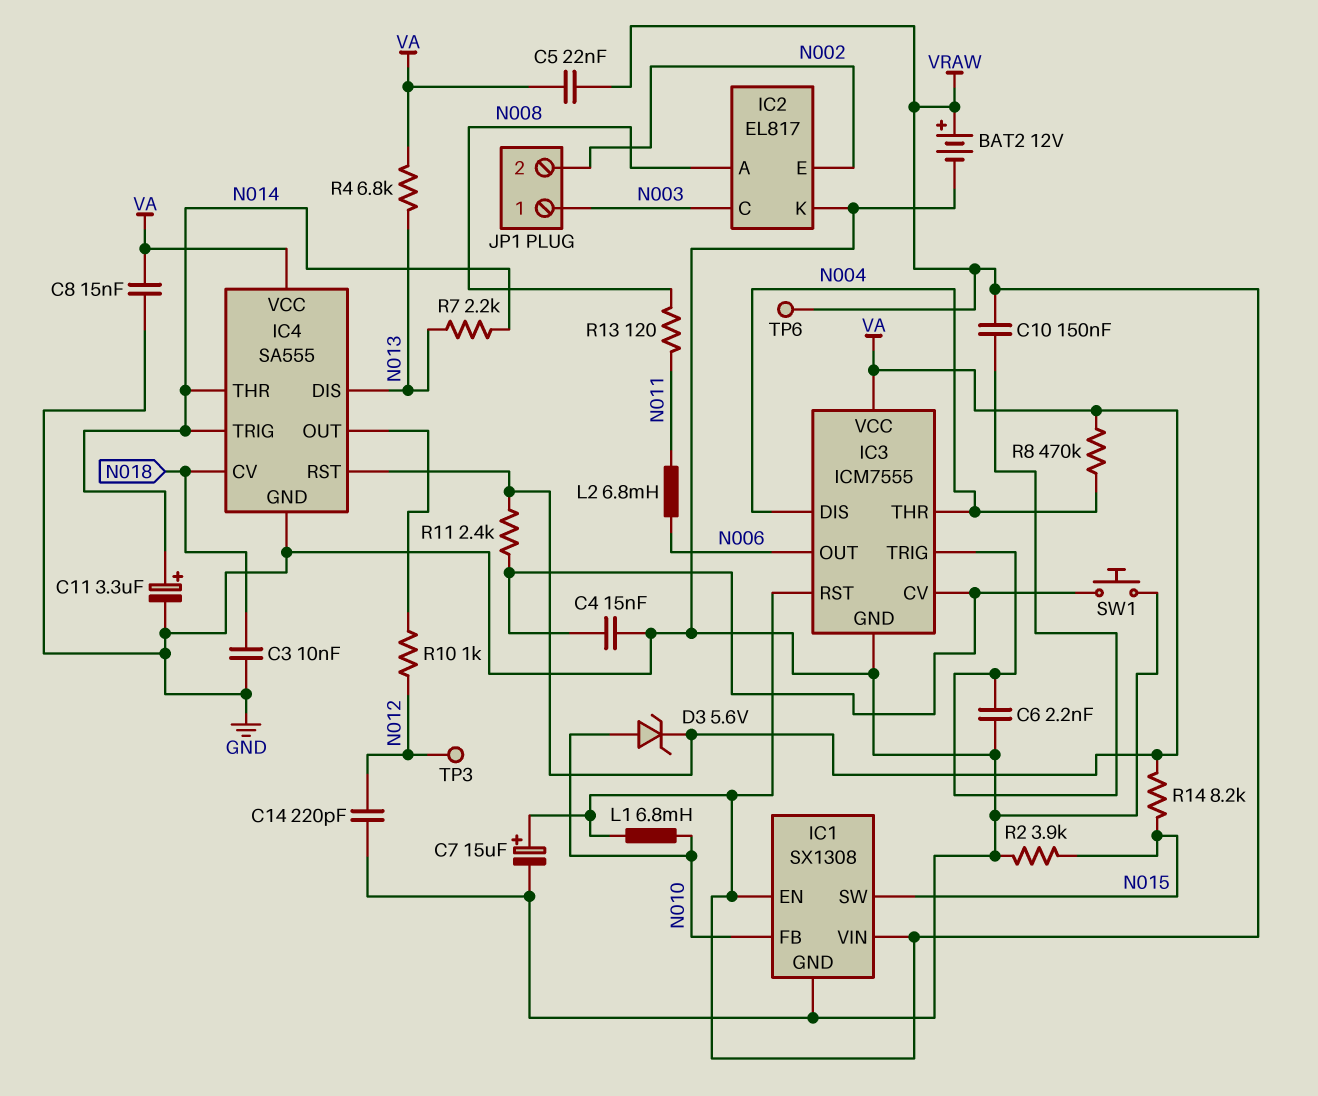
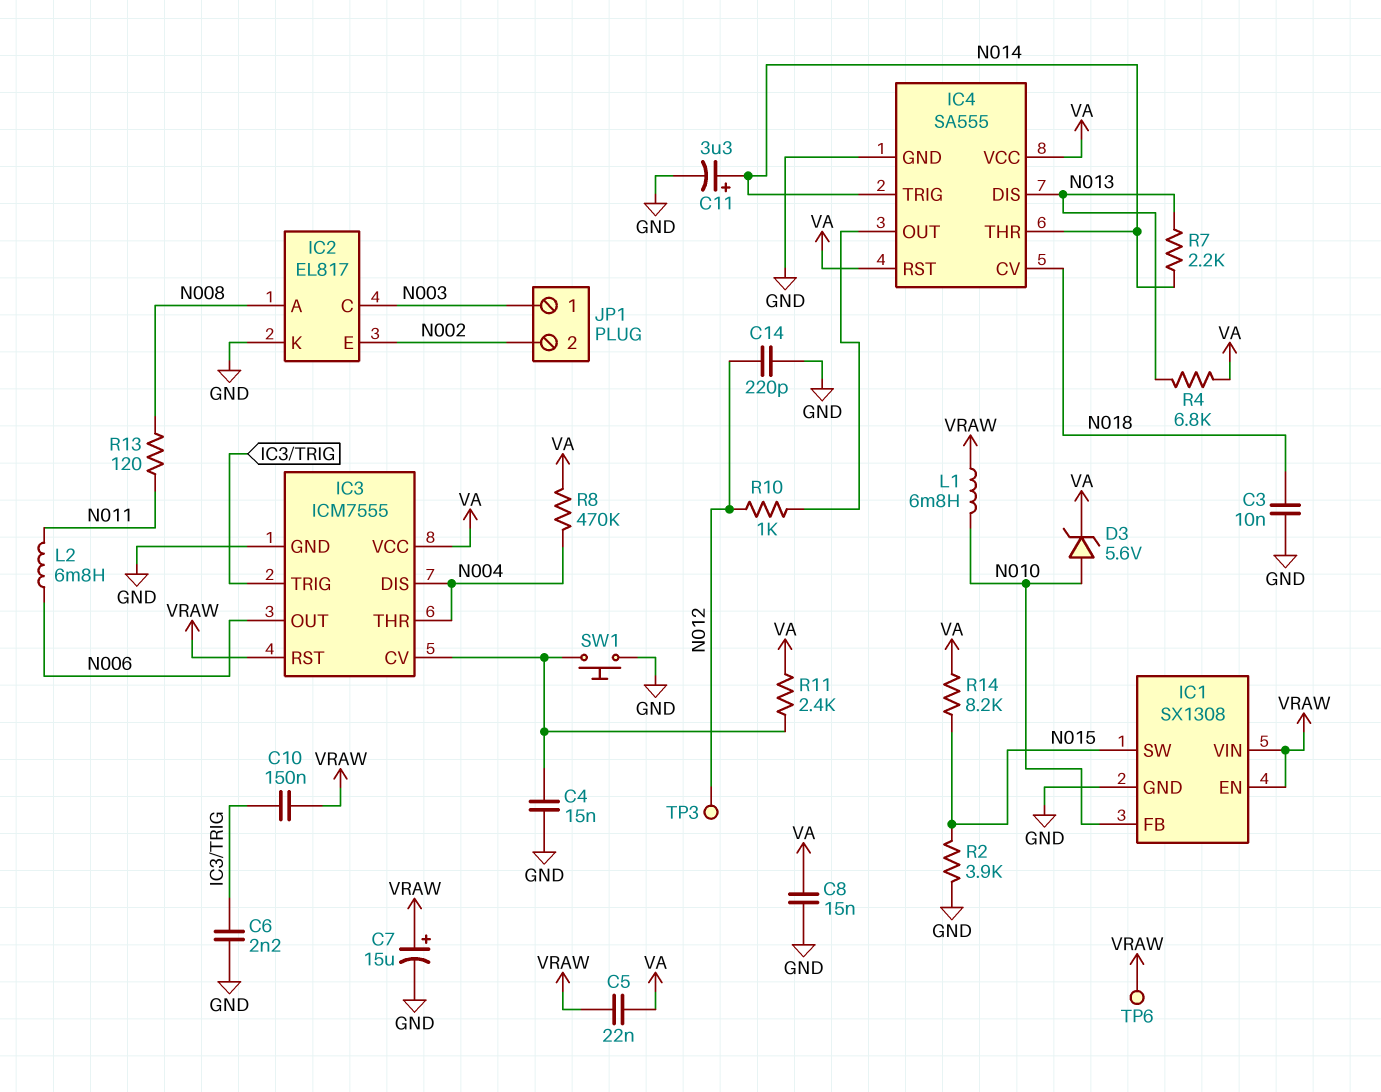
BAT2: 12V (plus VRAW, minus GND) -> none

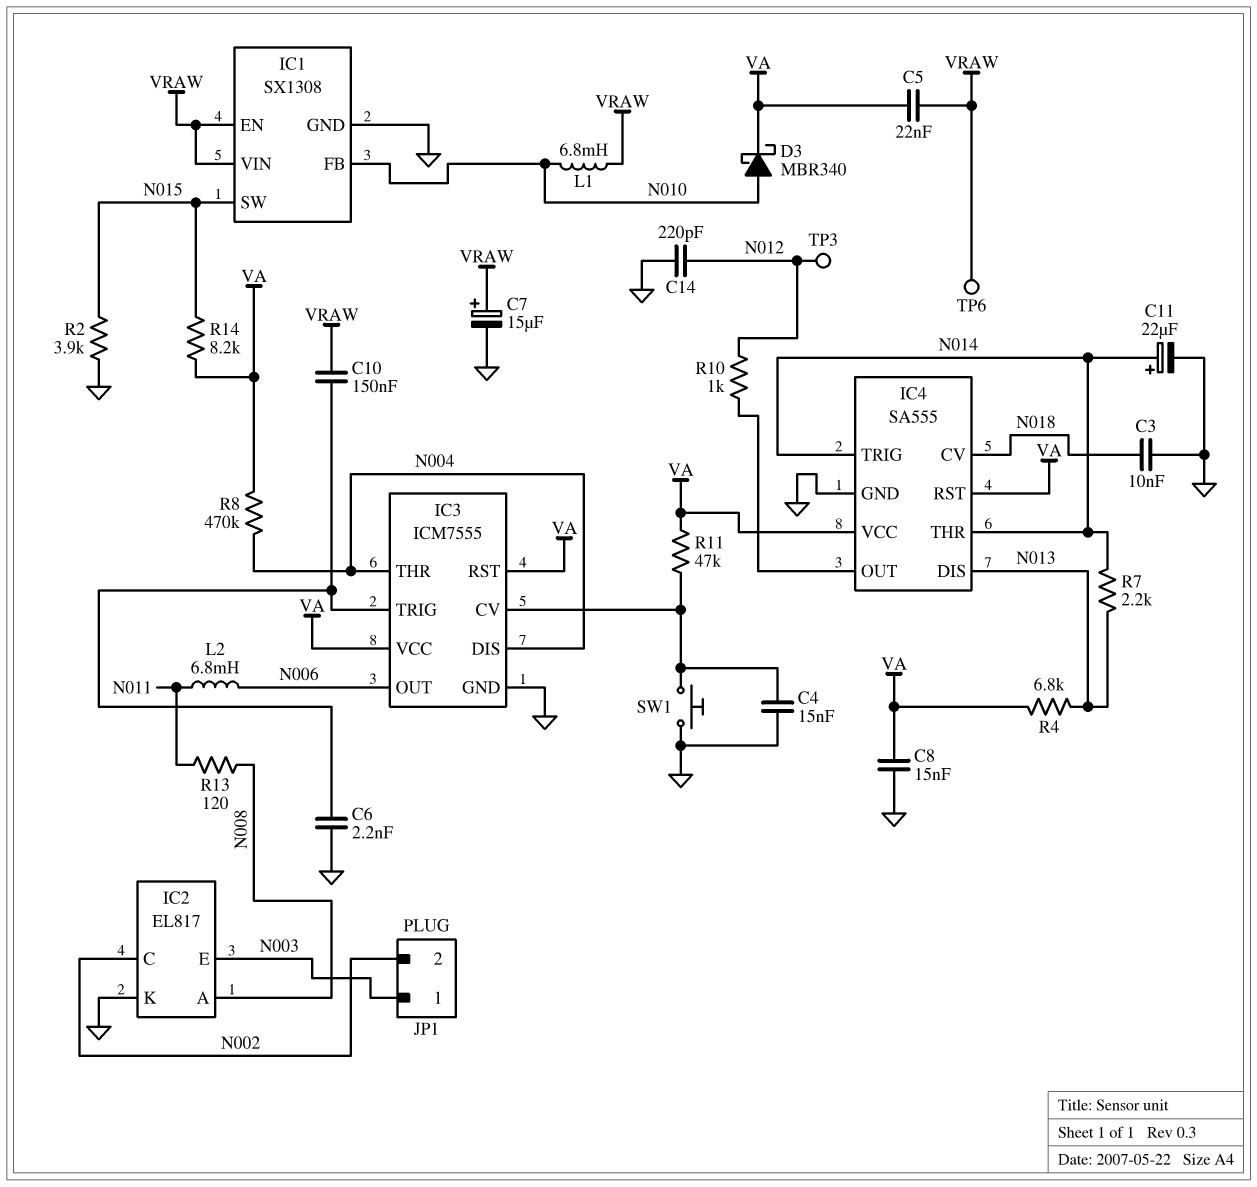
C11: 3.3uF (plus N014, minus GND) -> 22uF (plus N014, minus GND)
D3: zener 5.6V (A N010, K VA) -> schottky MBR340 (A N010, K VA)
IC2 pin C: N003 -> N002
IC2 pin E: N002 -> N003
IC3 pin RST: VRAW -> VA
R11: 2.4k (IC3/CV, VA) -> 47k (IC3/CV, VA)

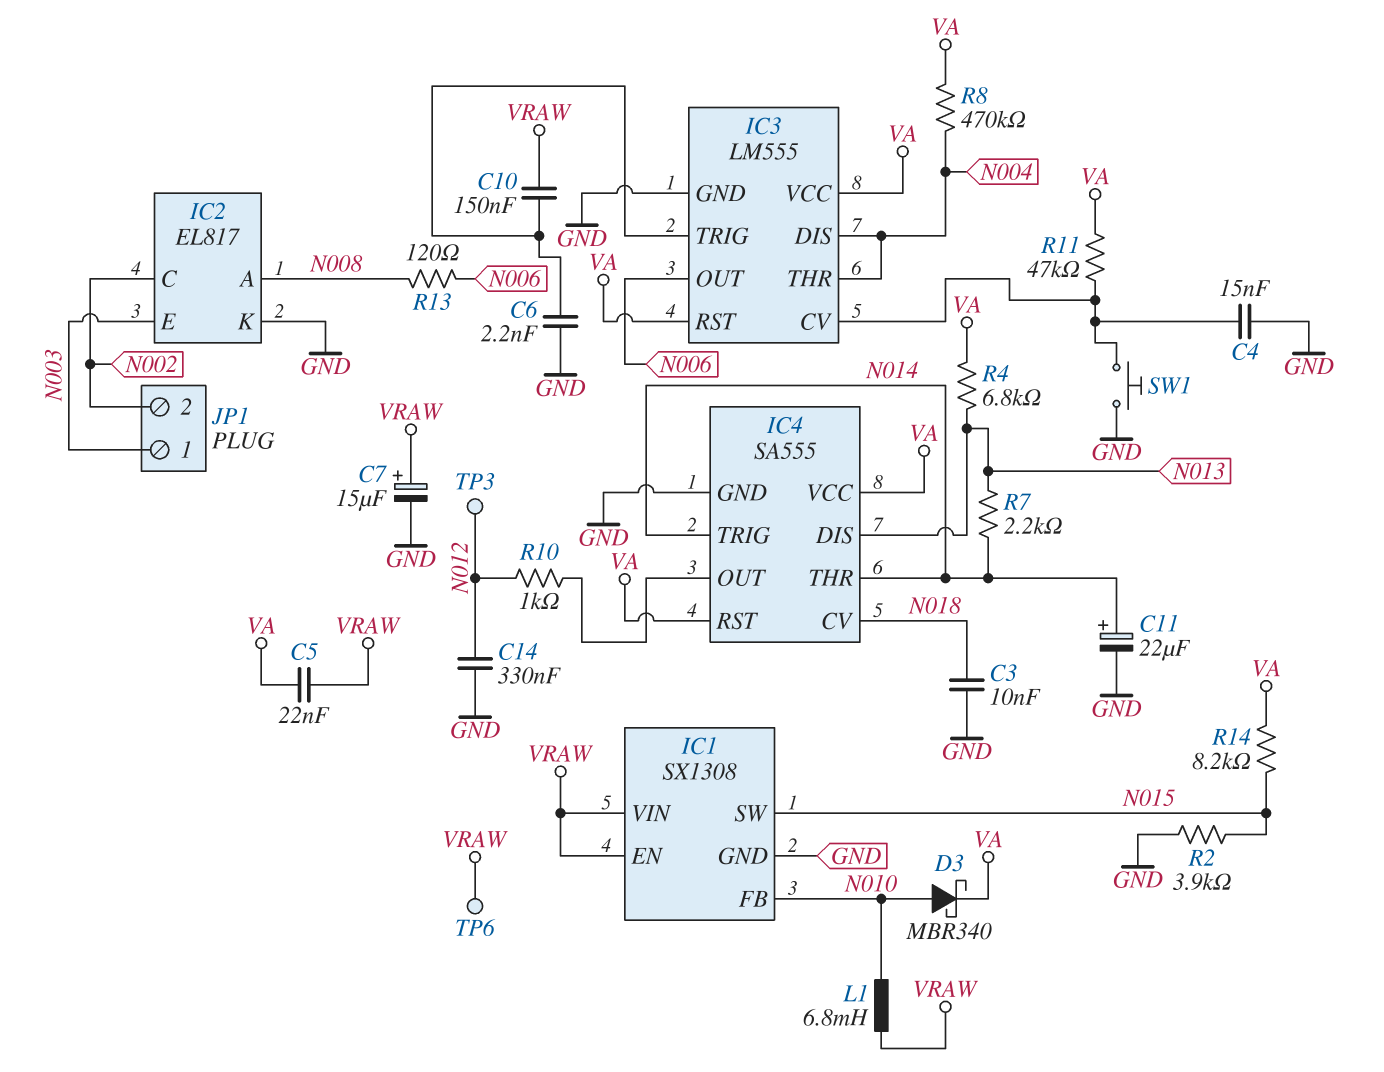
C8: 15nF (GND, VA) -> none
C14: 220pF (GND, N012) -> 330nF (GND, N012)
IC3: ICM7555 -> LM555
L2: 6.8mH (N006, N011) -> none
R13: 120 (N008, N011) -> 120 (N006, N008)

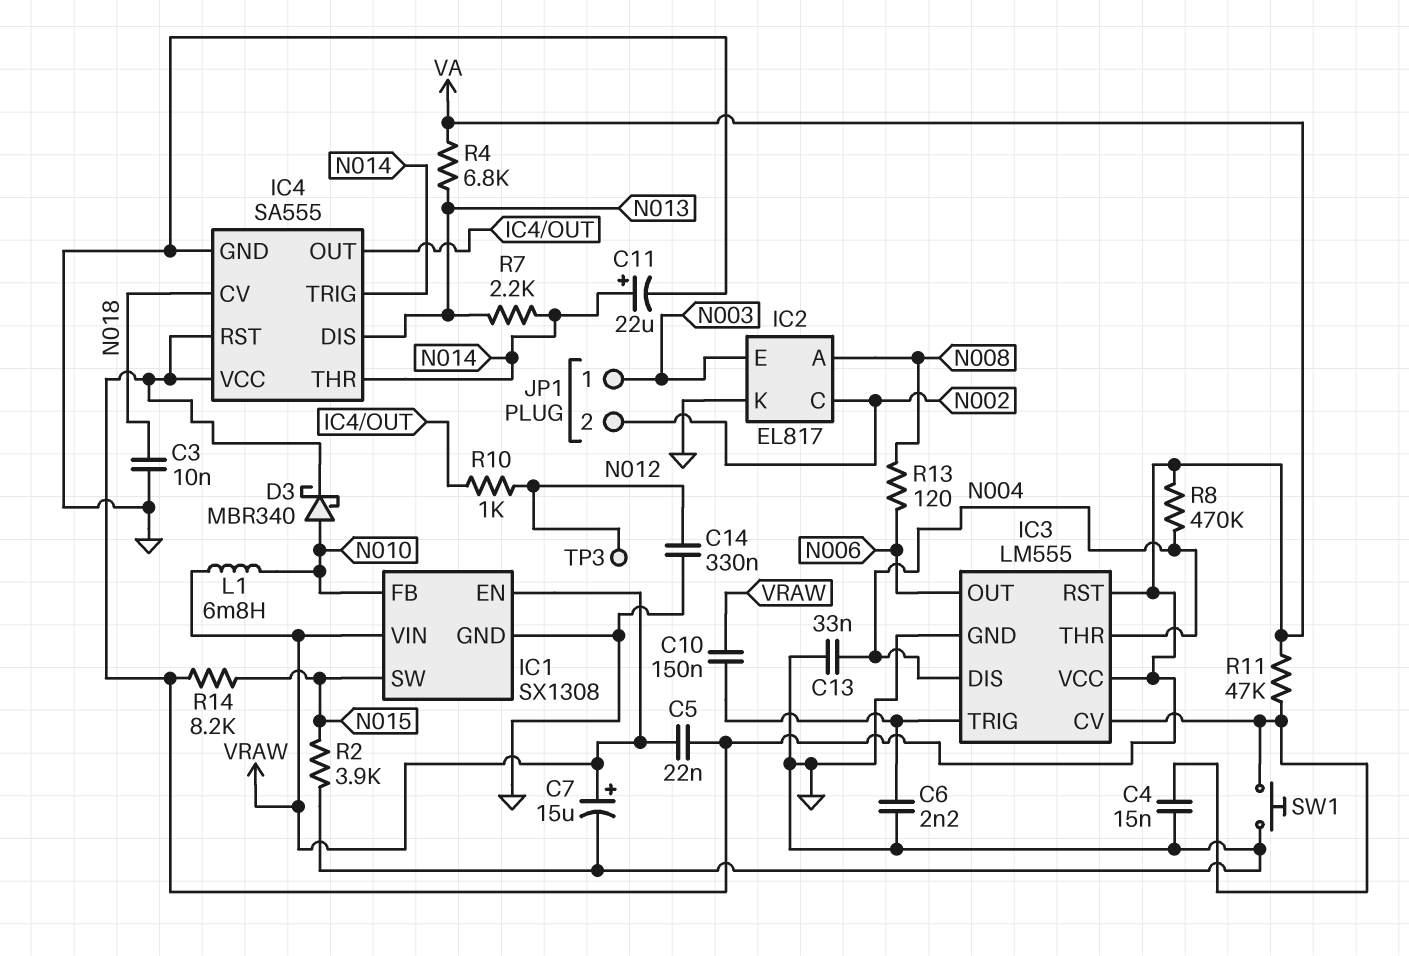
C13: none -> 33nF (GND, N004)
TP6: test point (VRAW) -> none

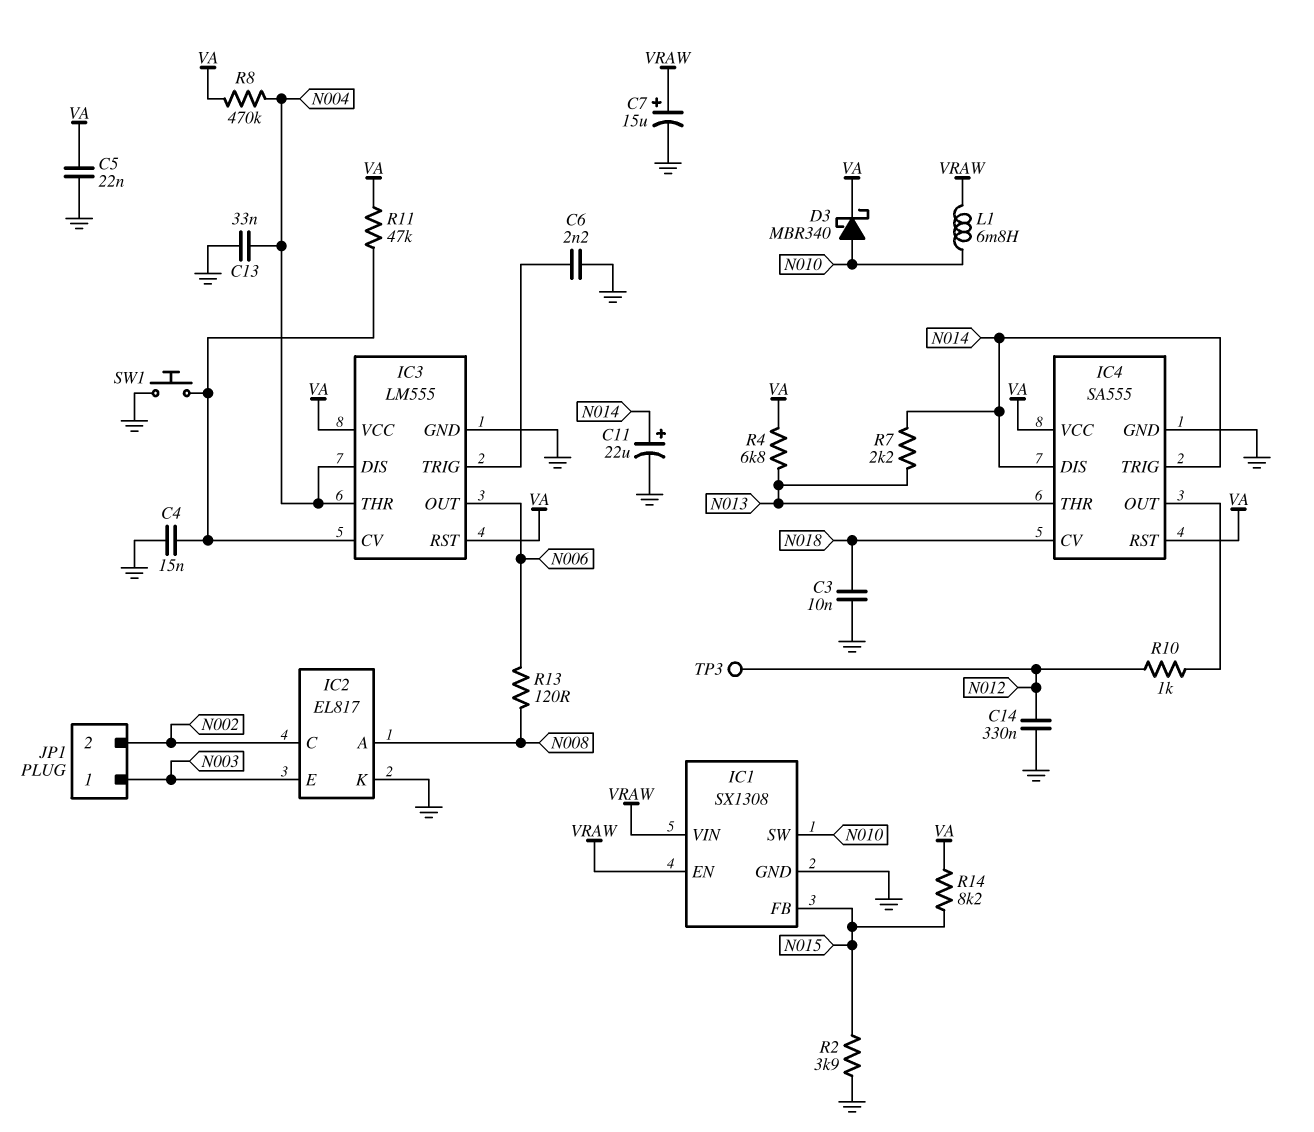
C5: 22nF (VA, VRAW) -> 22nF (GND, VA)
C10: 150nF (IC3/TRIG, VRAW) -> none
IC1 pin FB: N010 -> N015
IC1 pin SW: N015 -> N010
IC4 pin DIS: N013 -> N014
IC4 pin THR: N014 -> N013

